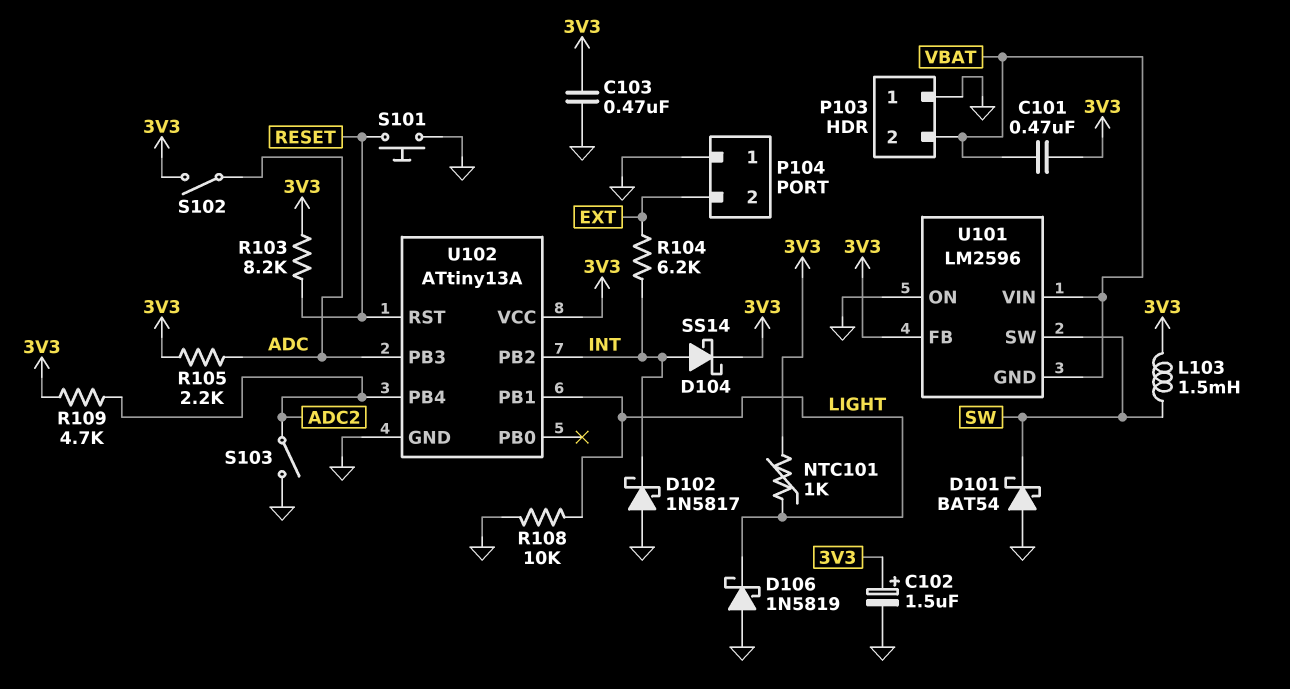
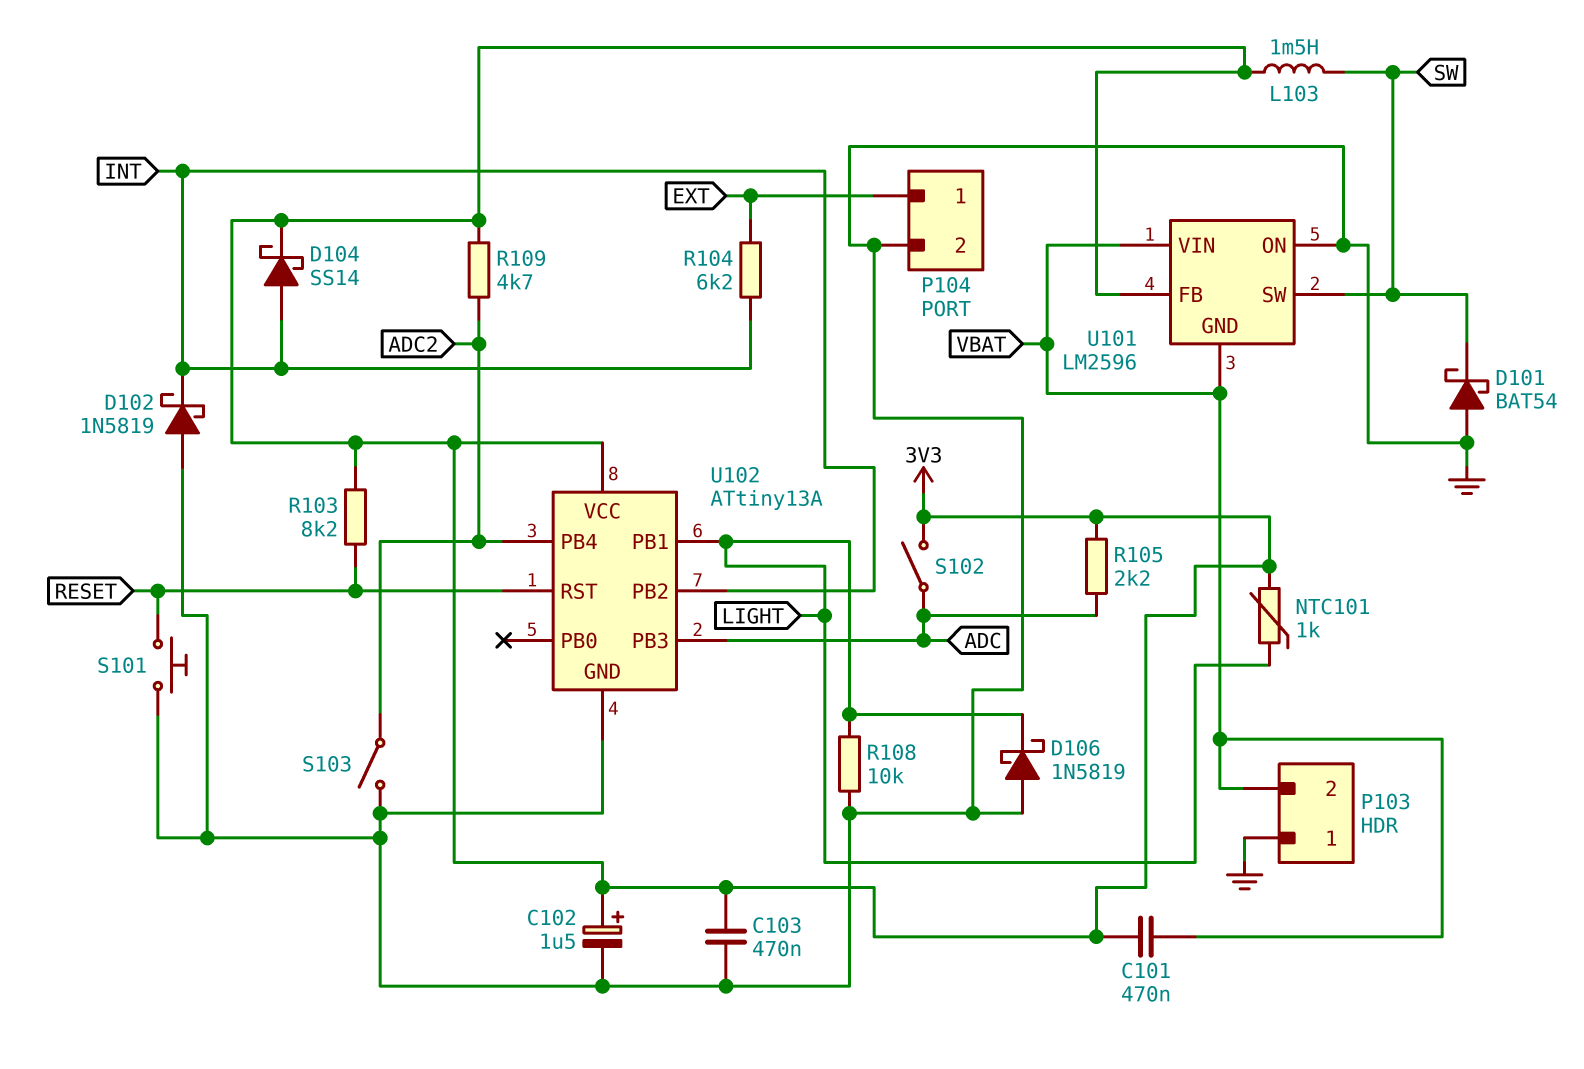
D102: schottky 1N5817 (A GND, K INT) -> schottky 1N5819 (A GND, K INT)
P104 pin 1: GND -> EXT
P104 pin 2: EXT -> GND

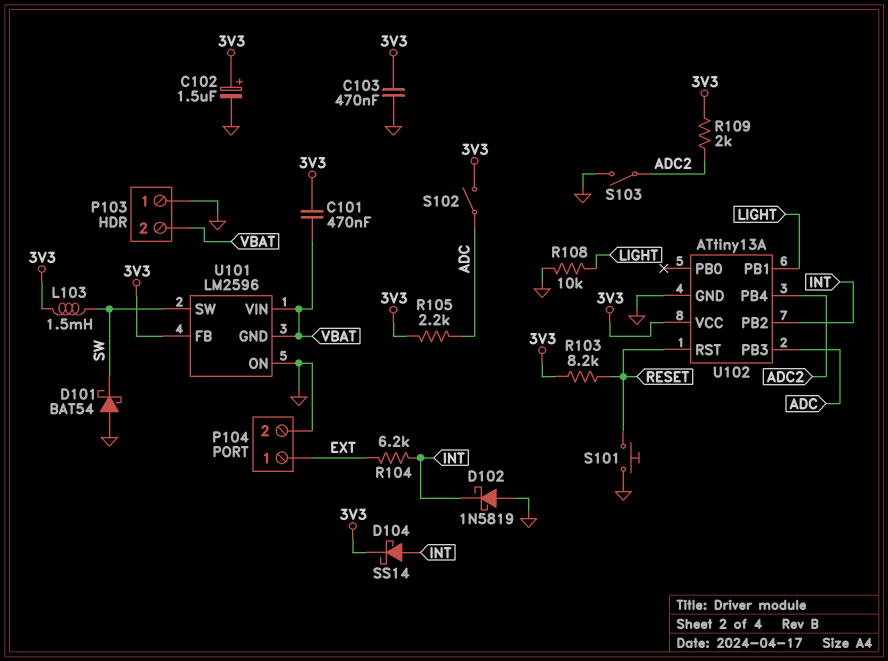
D106: schottky 1N5819 (A GND, K LIGHT) -> none
NTC101: 1k (3V3, LIGHT) -> none
R109: 4.7k (3V3, ADC2) -> 2k (3V3, ADC2)

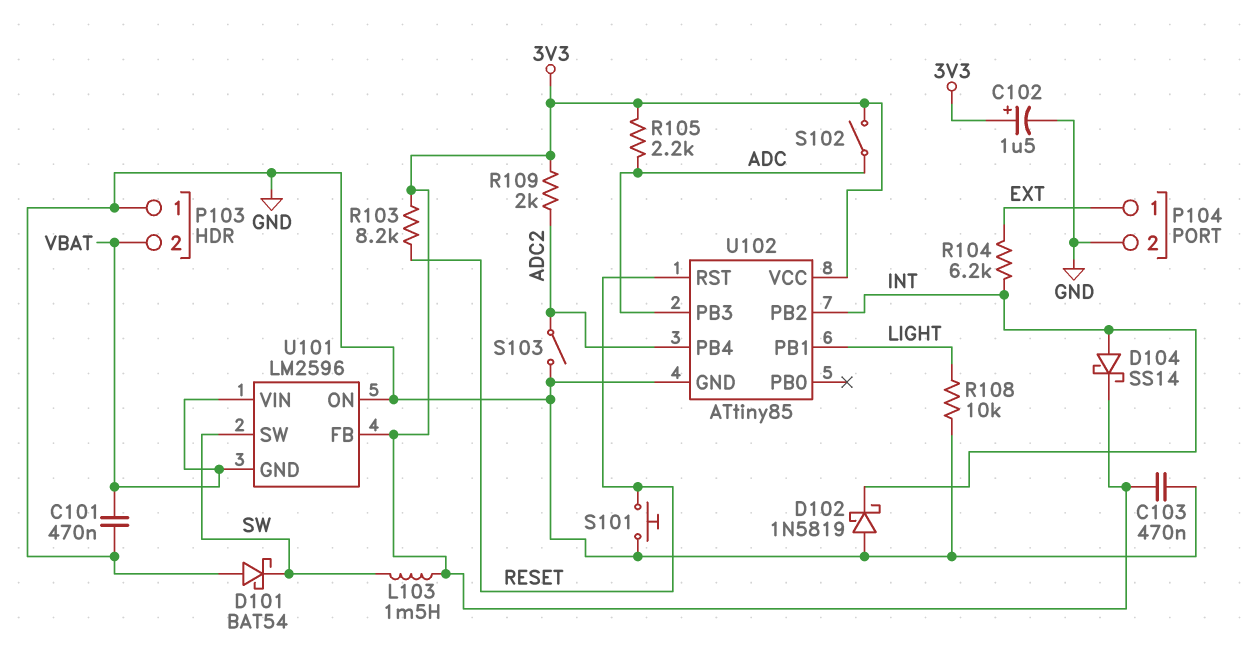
C101: 470nF (3V3, VBAT) -> 470nF (GND, VBAT)
U102: ATtiny13A -> ATtiny85

